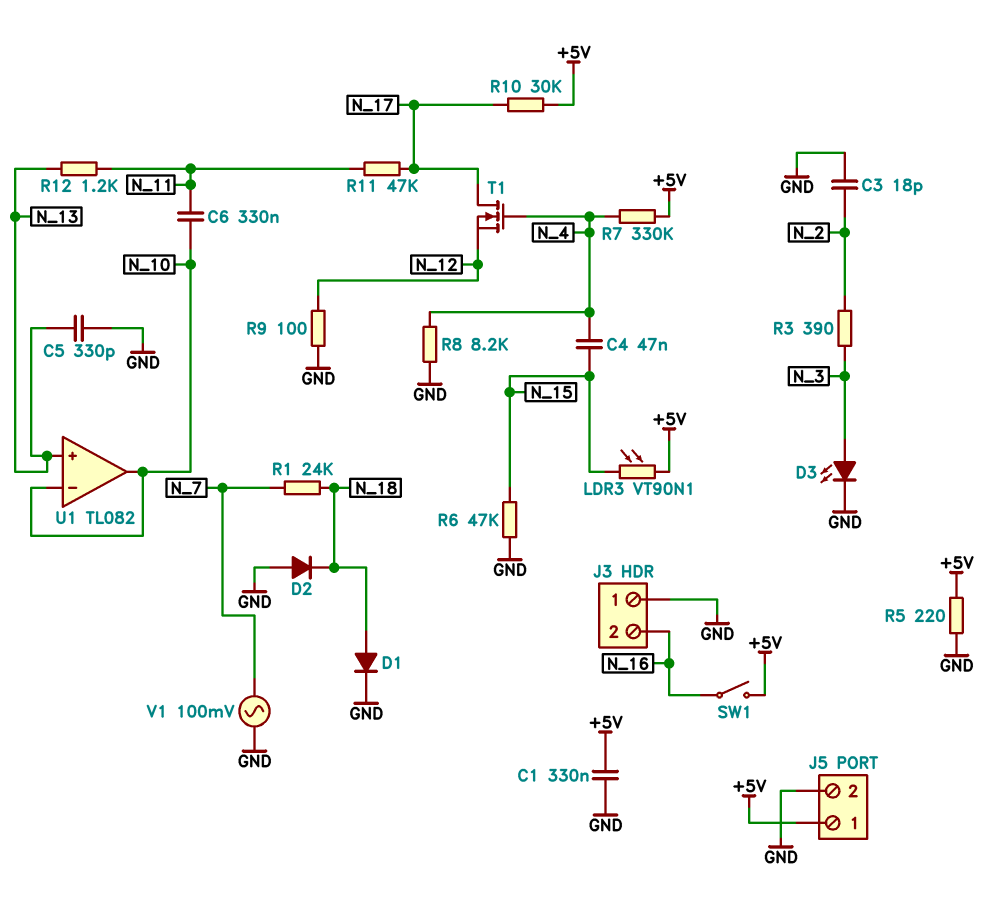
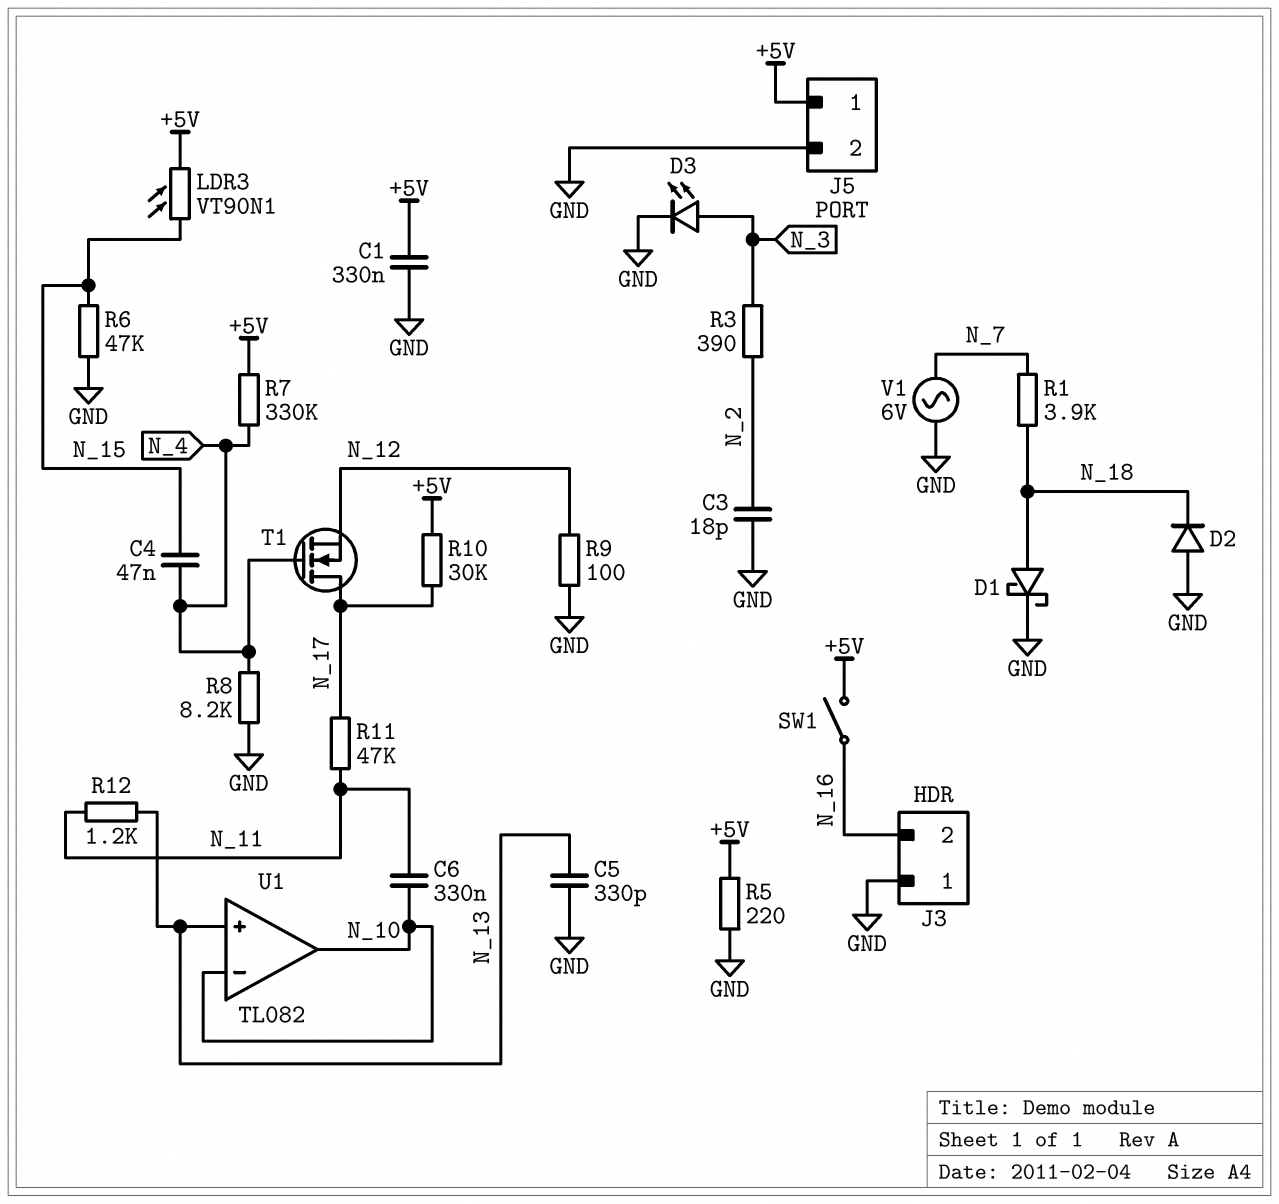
D1: diode (A N_18, K GND) -> schottky (A N_18, K GND)
R1: 24k (N_7, N_18) -> 3.9k (N_7, N_18)
V1: AC 100mV (GND, N_7) -> AC 6V (GND, N_7)

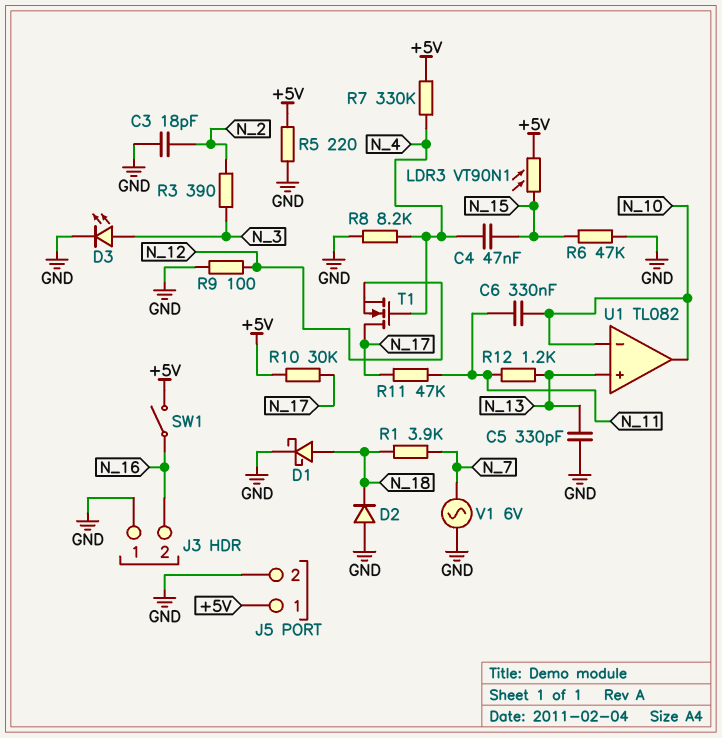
C1: 330nF (+5V, GND) -> none

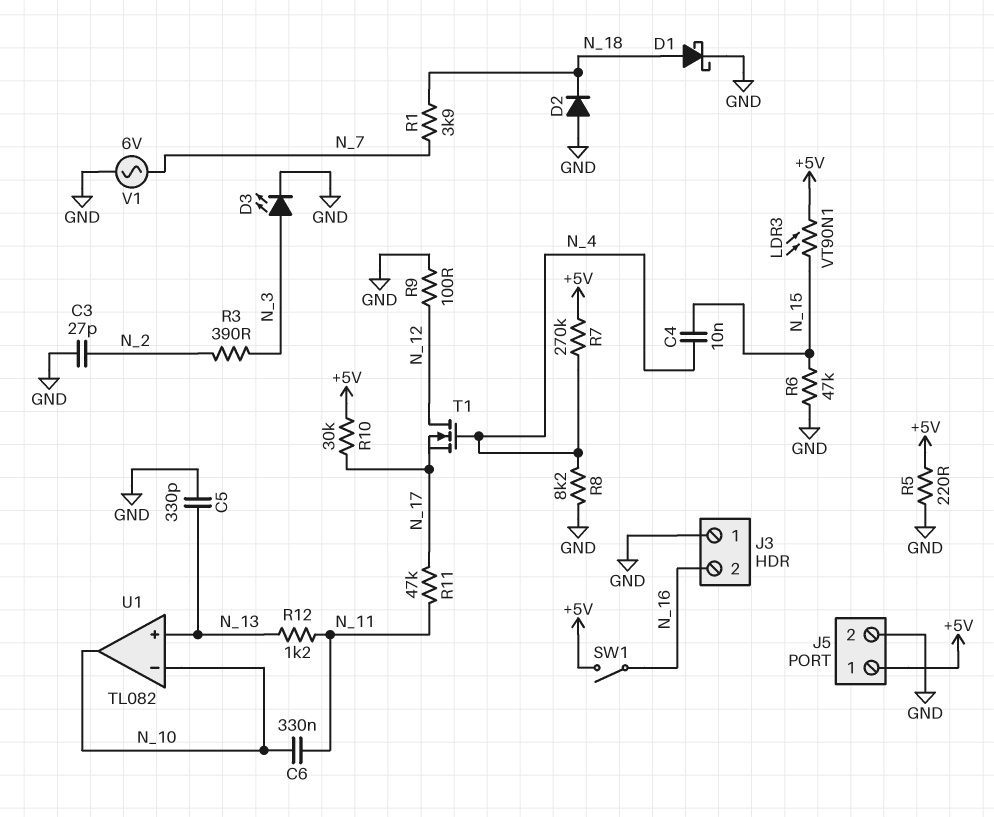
C3: 18pF (GND, N_2) -> 27pF (GND, N_2)
C4: 47nF (N_4, N_15) -> 10nF (N_4, N_15)
R7: 330k (+5V, N_4) -> 270k (+5V, N_4)
T1: NMOS (G N_4, D N_17, S N_12) -> NMOS (G N_4, D N_12, S N_17)

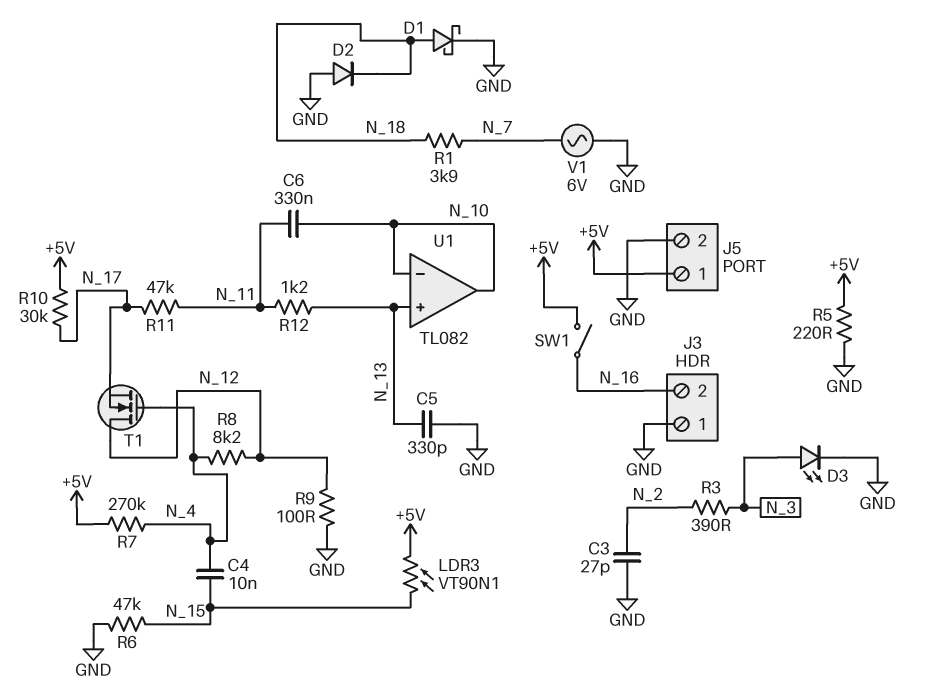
R8: 8.2k (GND, N_4) -> 8.2k (N_4, N_12)

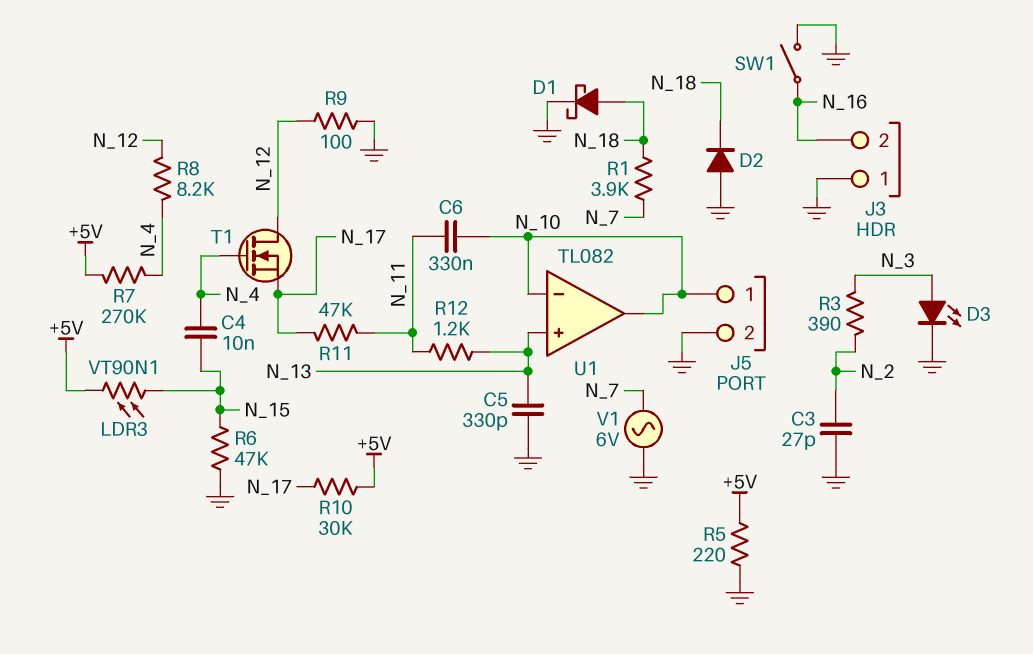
J5 pin 1: +5V -> N_10
SW1: switch (+5V, N_16) -> switch (GND, N_16)

